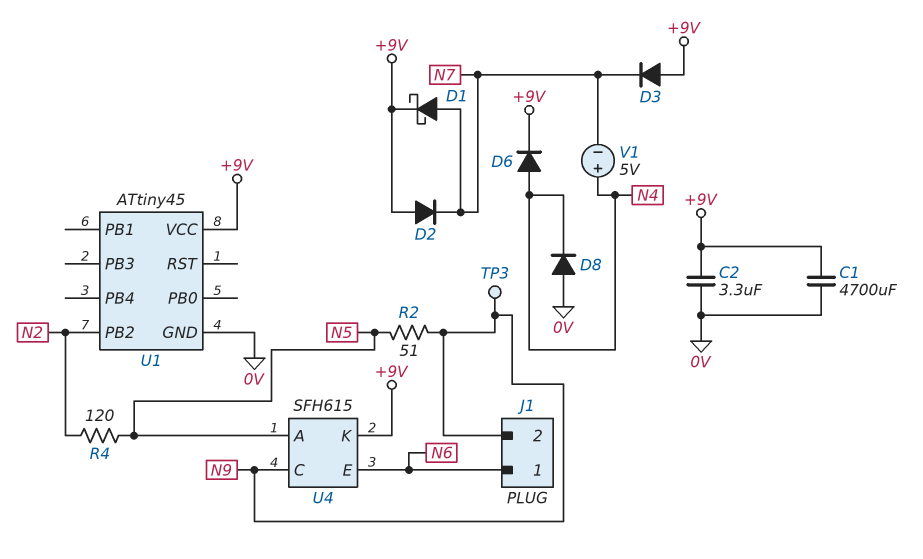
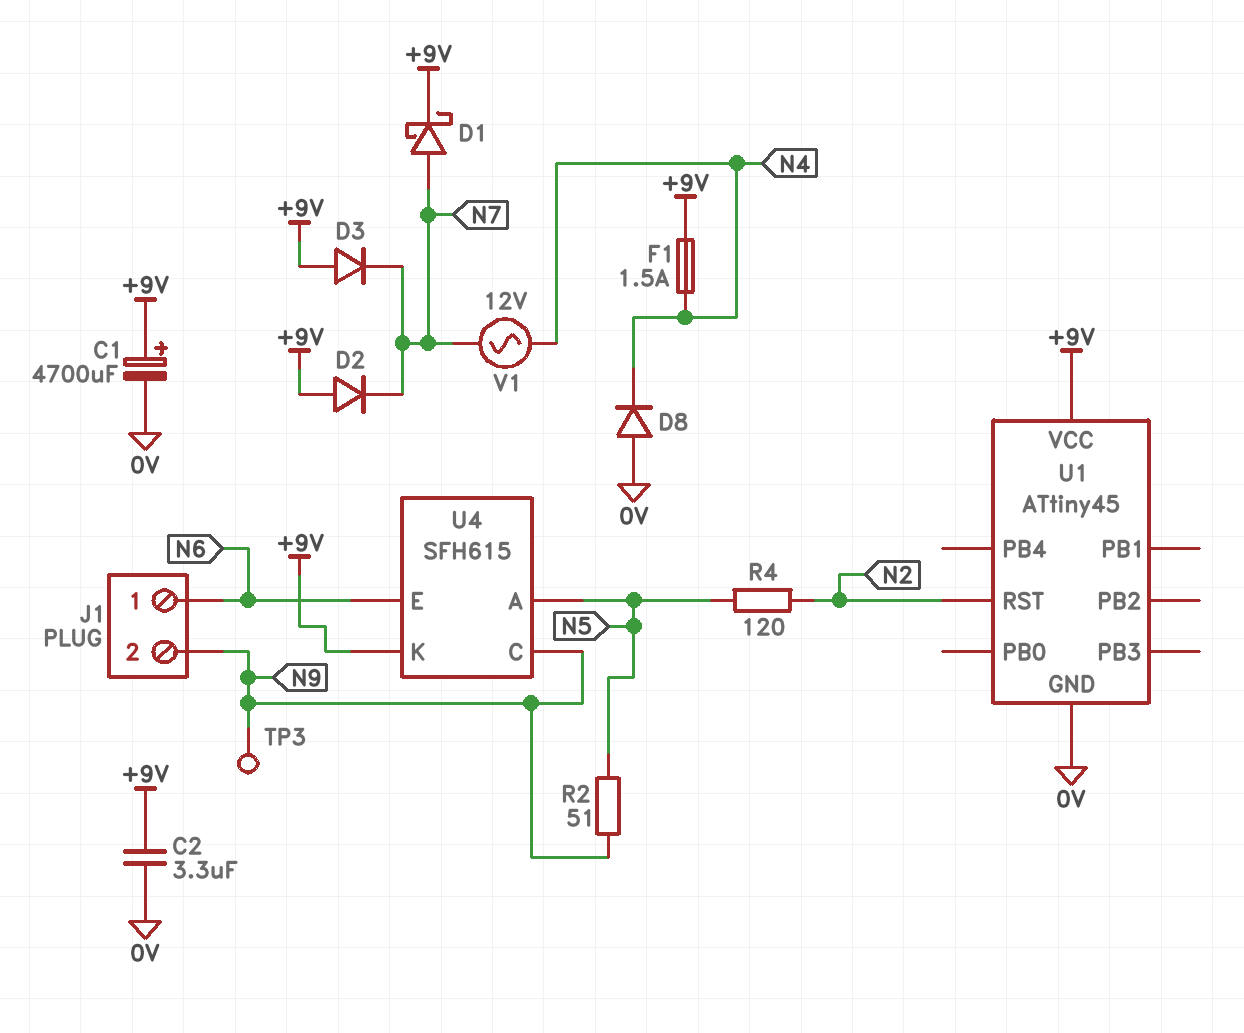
C1: 4700uF (+9V, 0V) -> 4700uF (plus +9V, minus 0V)
D6: diode (A N4, K +9V) -> none
F1: none -> 1.5A (+9V, N4)
U1 pin PB2: N2 -> none
U1 pin RST: none -> N2
V1: 5V (plus N4, minus N7) -> AC 12V (N4, N7)

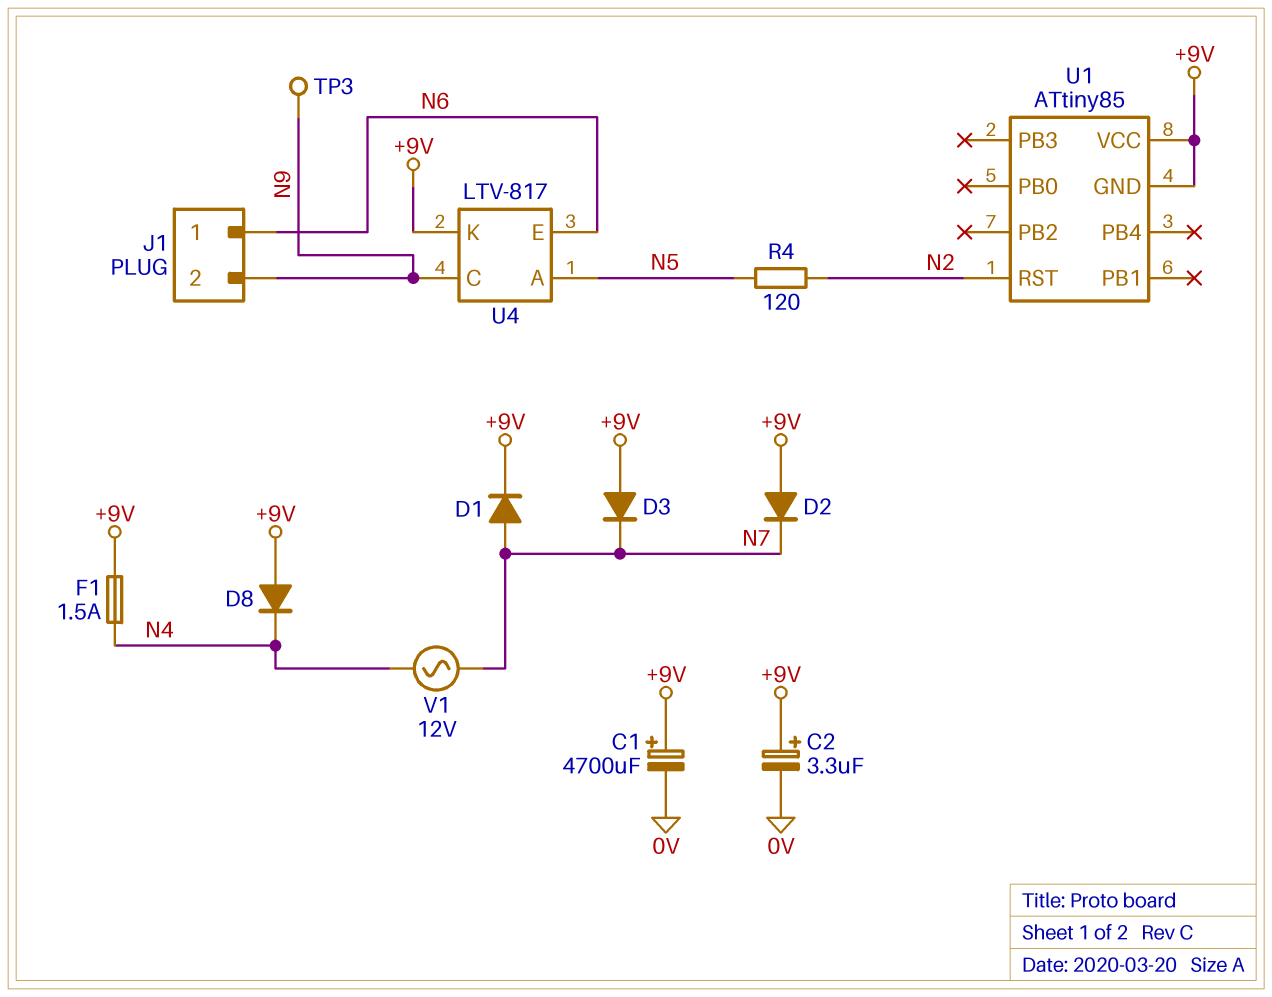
C2: 3.3uF (+9V, 0V) -> 3.3uF (plus +9V, minus 0V)
D1: schottky (A N7, K +9V) -> diode (A N7, K +9V)
D8: diode (A 0V, K N4) -> diode (A +9V, K N4)
R2: 51 (N5, N9) -> none
U1: ATtiny45 -> ATtiny85
U1 pin GND: 0V -> +9V
U4: SFH615 -> LTV-817

